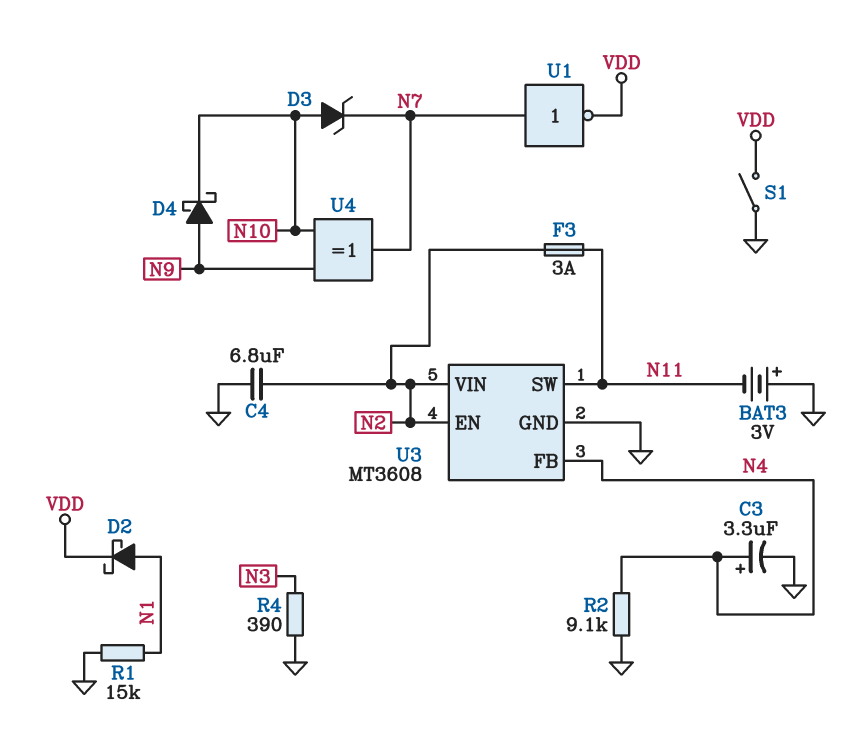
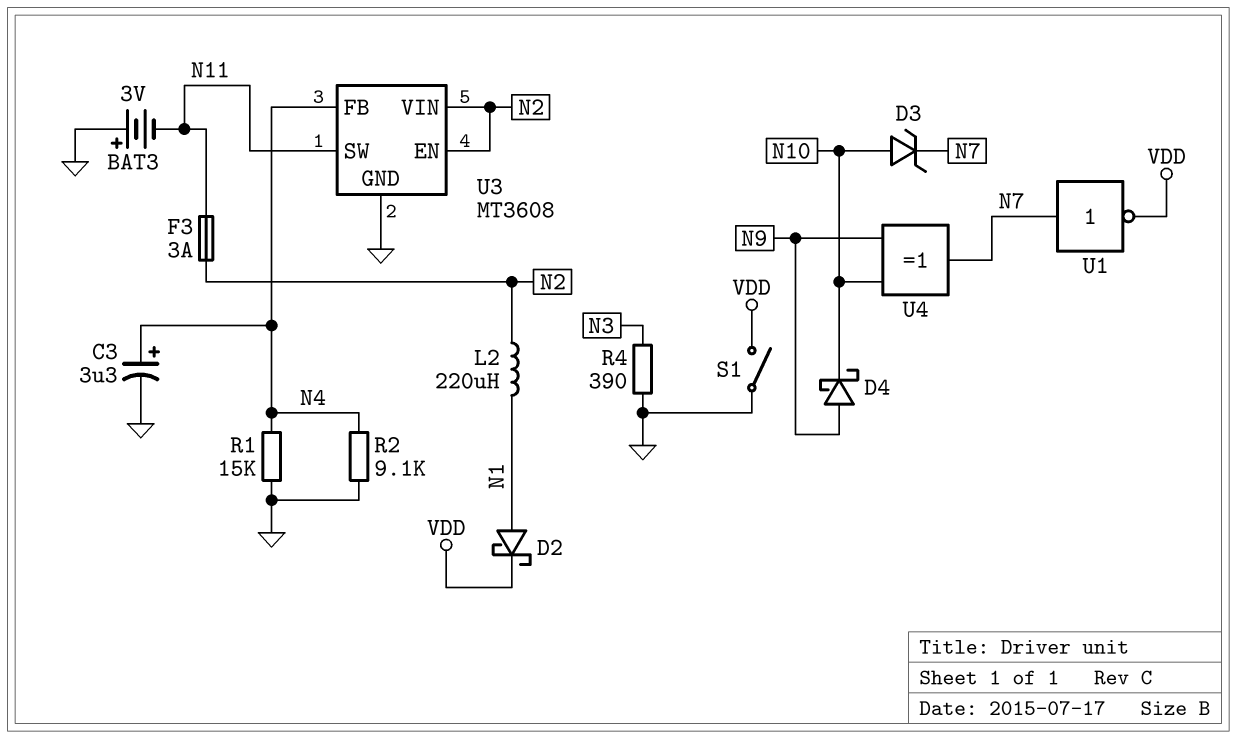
C4: 6.8uF (GND, N2) -> none
L2: none -> 220uH (N1, N2)
R1: 15k (GND, N1) -> 15k (GND, N4)

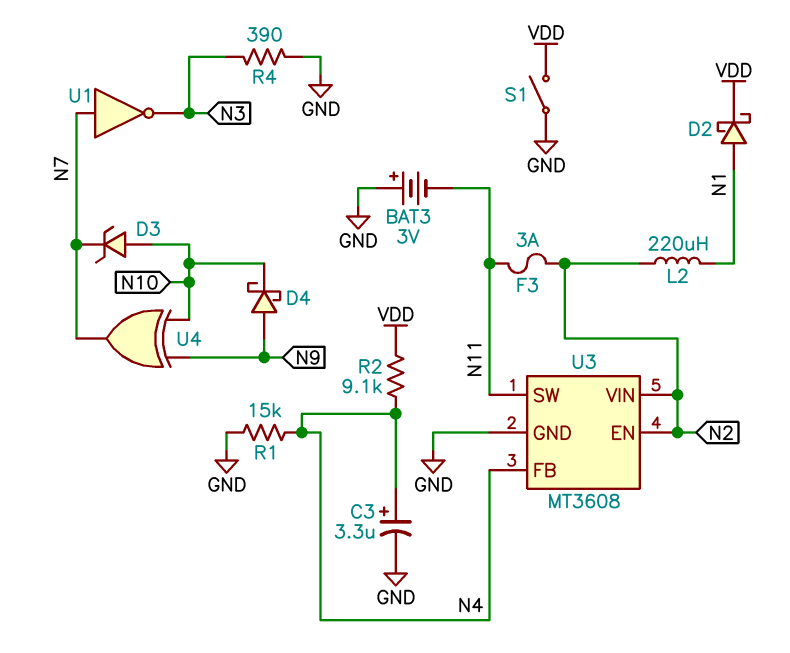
R2: 9.1k (GND, N4) -> 9.1k (N4, VDD)
U1: NOT (in N7, out VDD) -> NOT (in N7, out N3)

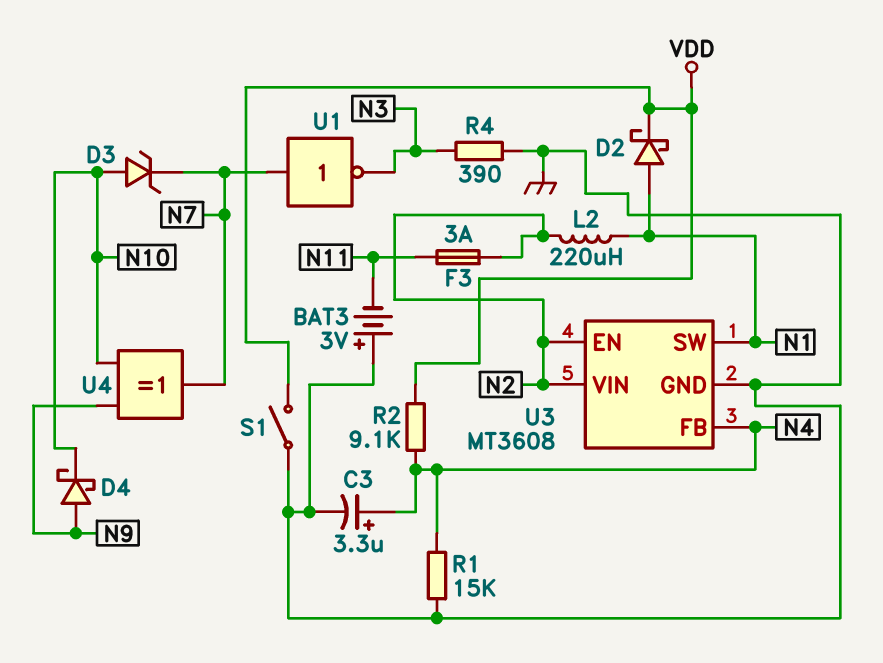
U3 pin SW: N11 -> N1

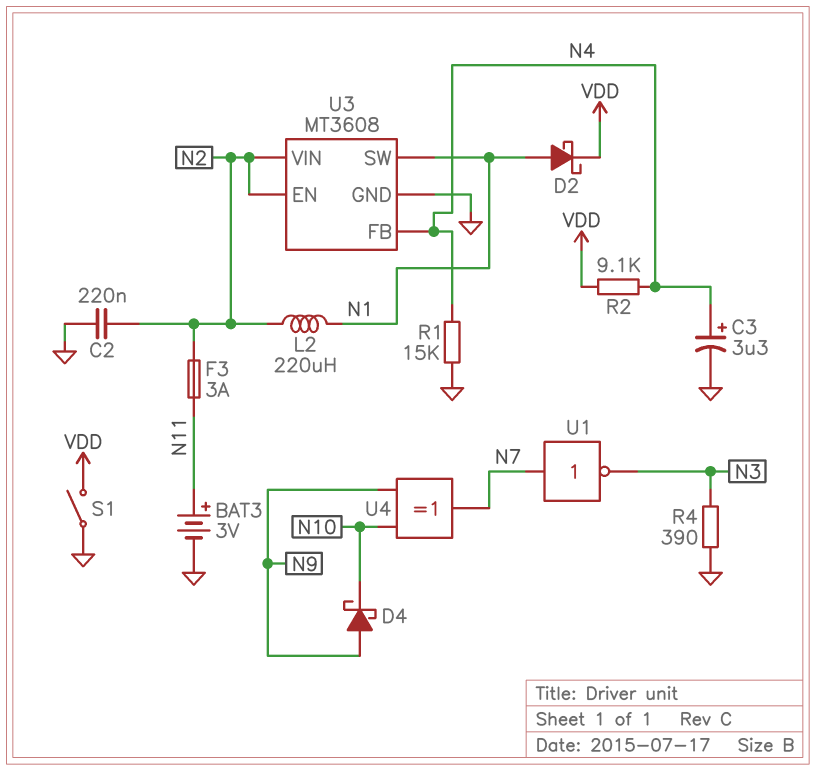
BAT3: 3V (plus GND, minus N11) -> 3V (plus N11, minus GND)
C2: none -> 220nF (GND, N2)
D3: zener (A N10, K N7) -> none

